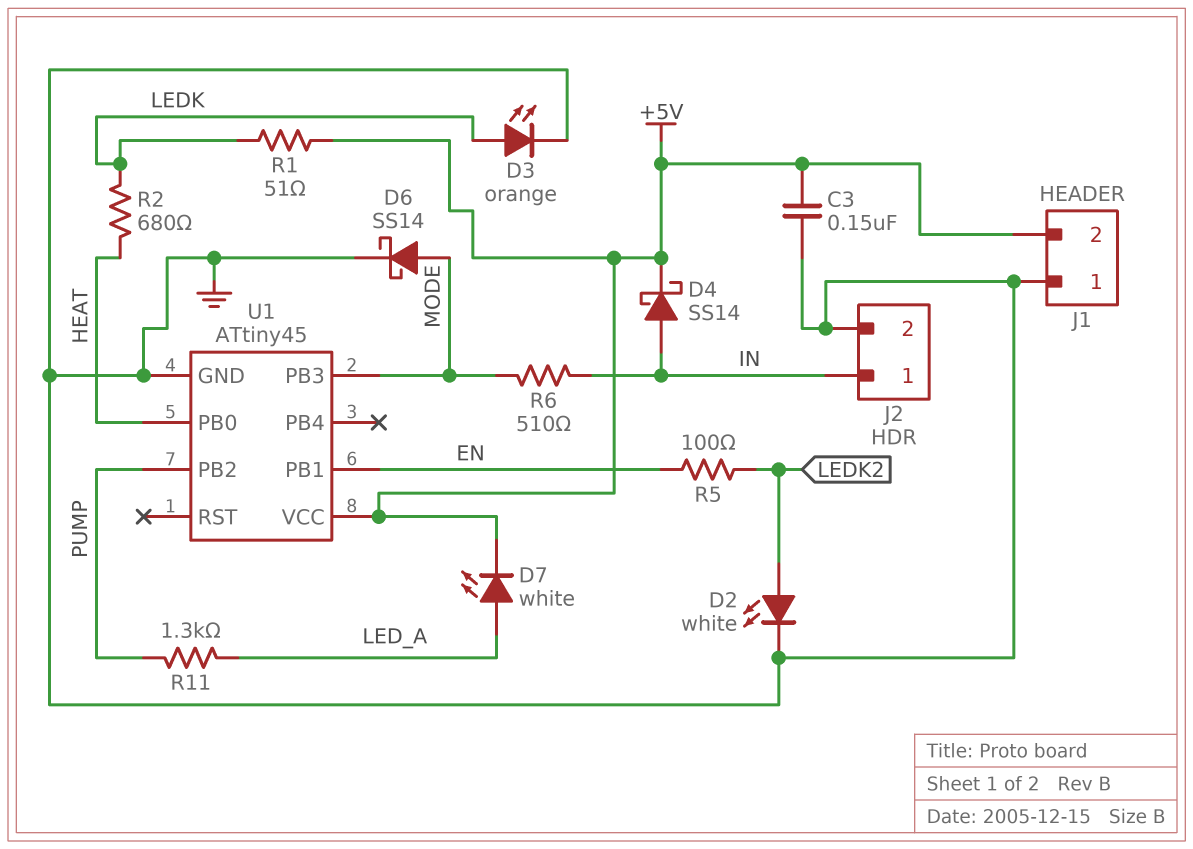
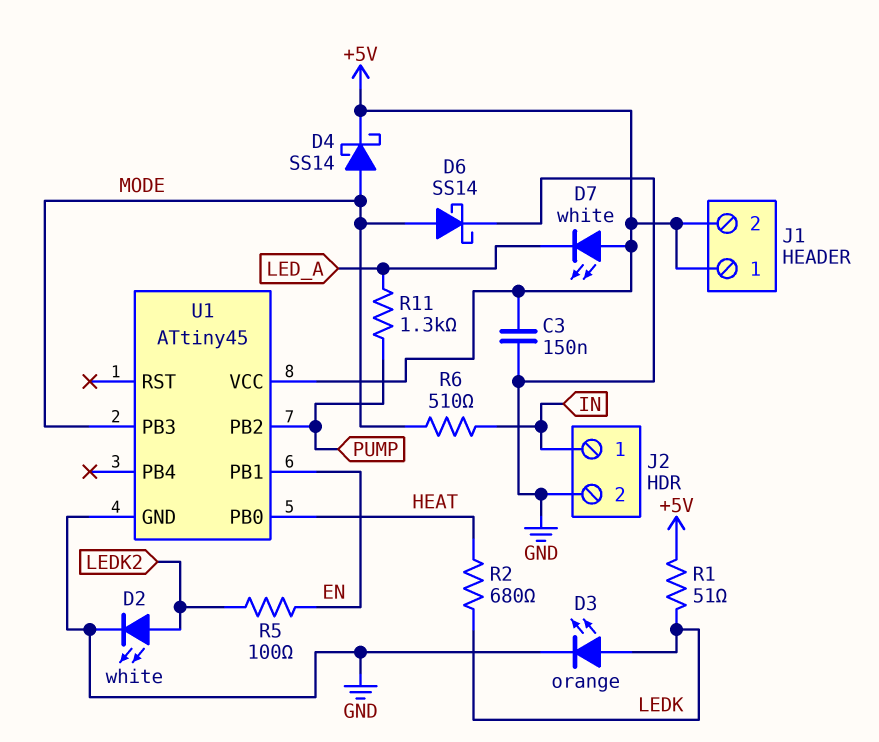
D4: schottky SS14 (A IN, K +5V) -> schottky SS14 (A MODE, K +5V)
D7: LED white (A LED_A, K +5V) -> LED white (A +5V, K LED_A)
J1 pin 1: GND -> +5V

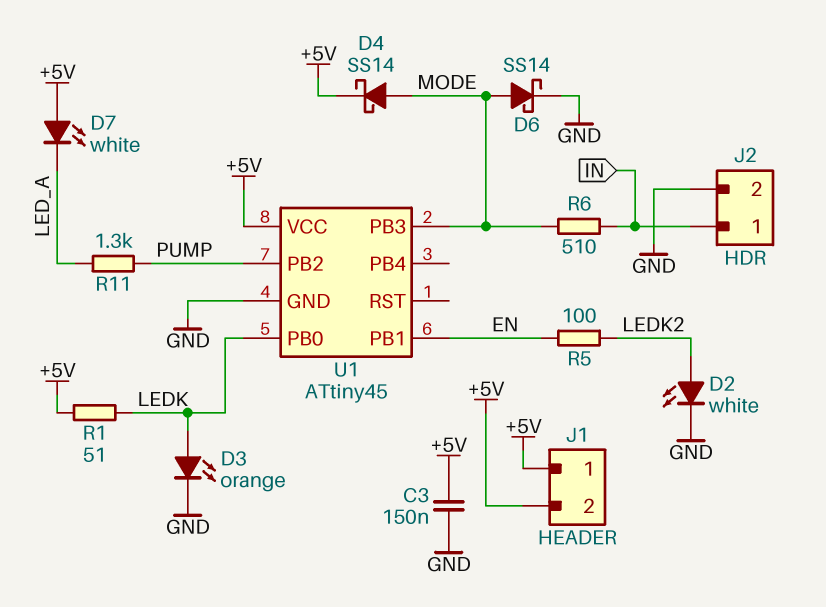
R2: 680 (HEAT, LEDK) -> none
U1 pin PB0: HEAT -> LEDK

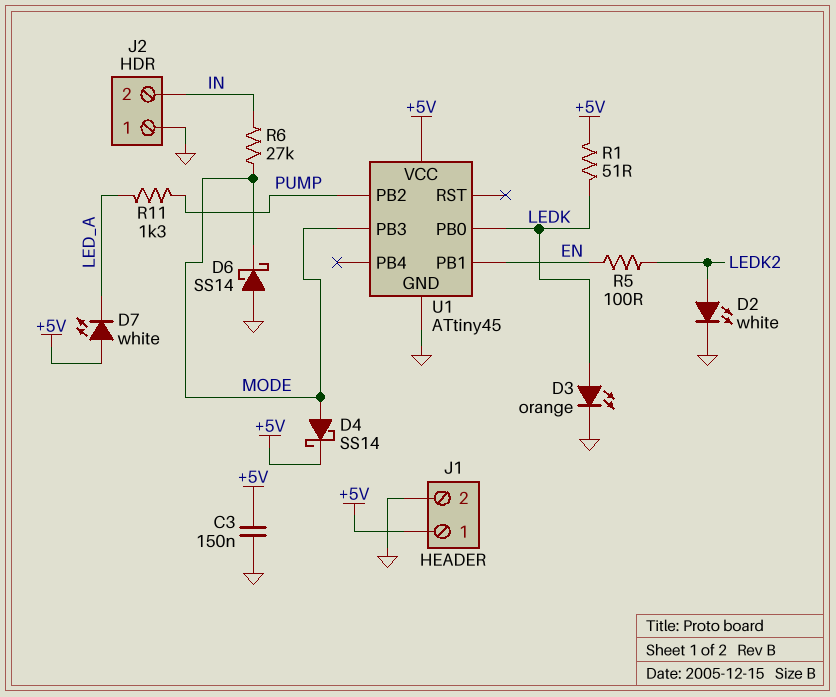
D6: schottky SS14 (A MODE, K GND) -> schottky SS14 (A GND, K MODE)
J1 pin 2: +5V -> GND
J2 pin 1: IN -> GND
J2 pin 2: GND -> IN
R6: 510 (IN, MODE) -> 27k (IN, MODE)

